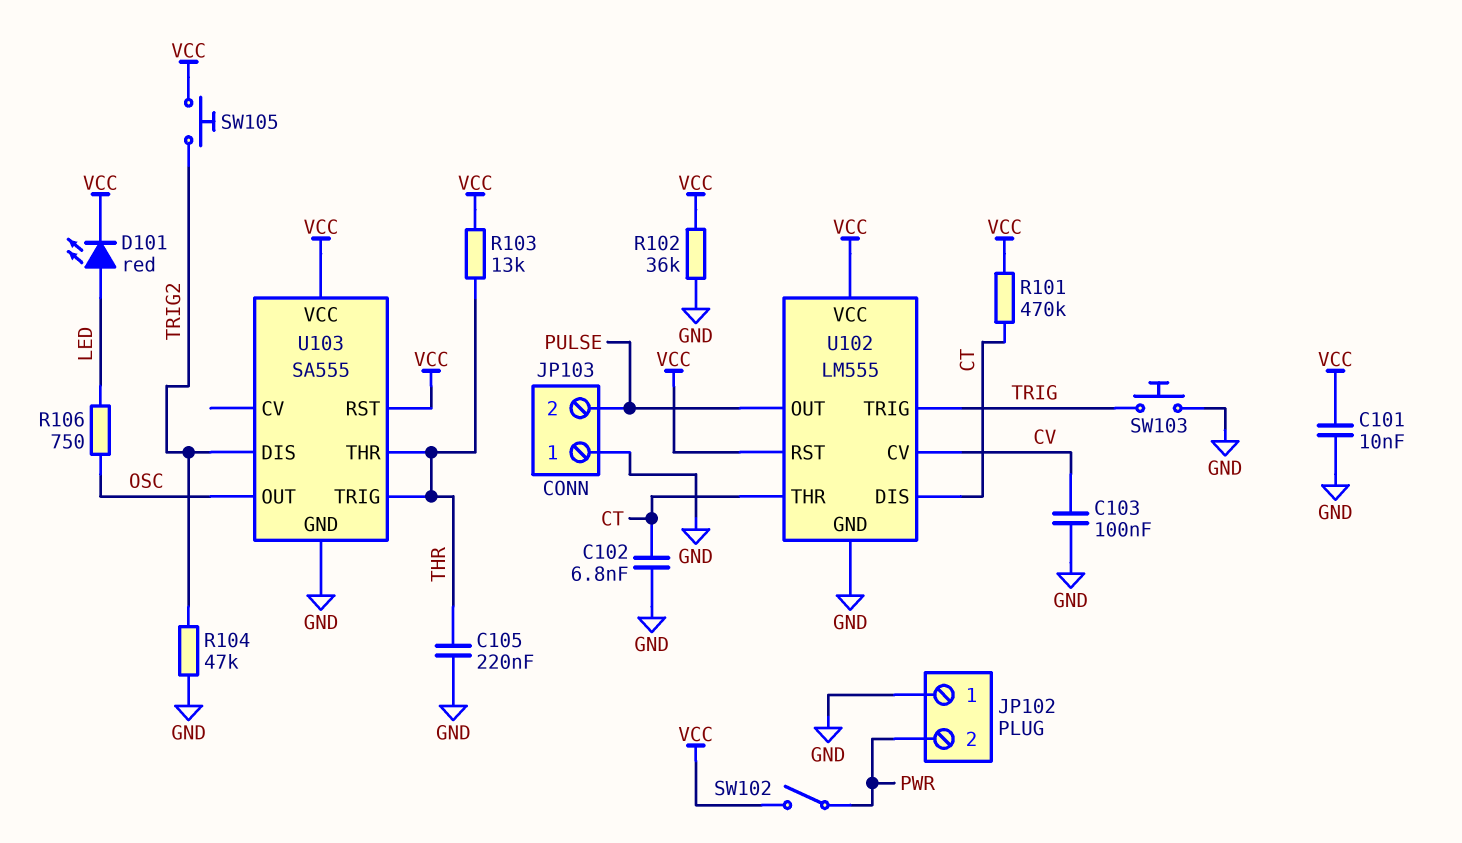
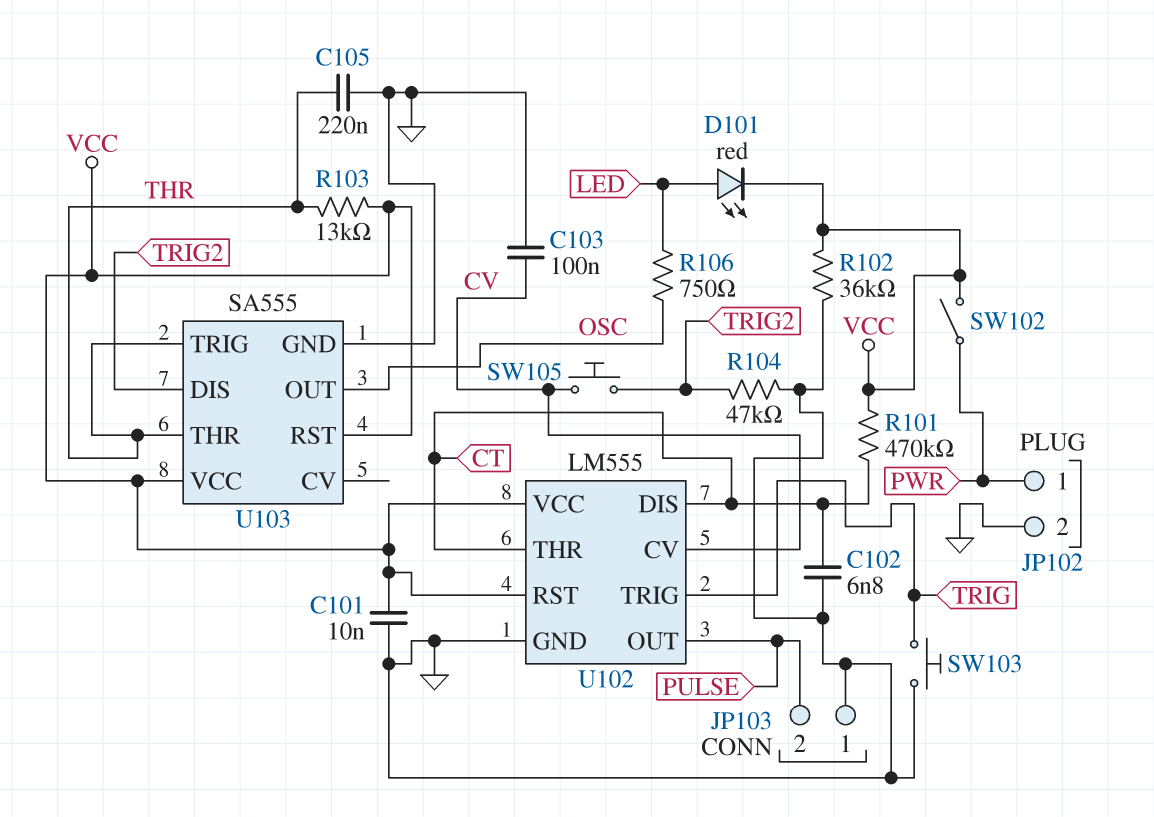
JP102 pin 1: GND -> PWR
JP102 pin 2: PWR -> GND
SW105: button (TRIG2, VCC) -> button (CV, TRIG2)

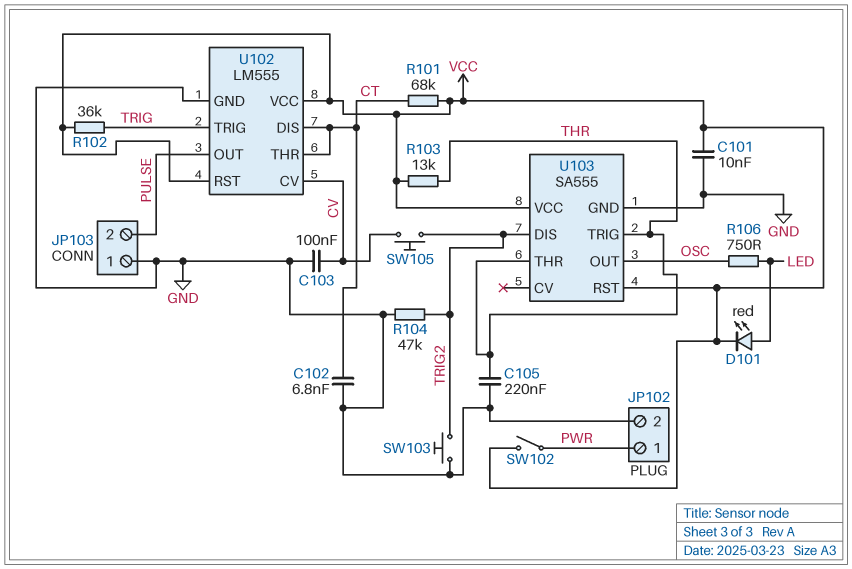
R101: 470k (CT, VCC) -> 68k (CT, VCC)
R102: 36k (GND, VCC) -> 36k (TRIG, VCC)
SW103: button (GND, TRIG) -> button (GND, TRIG2)

